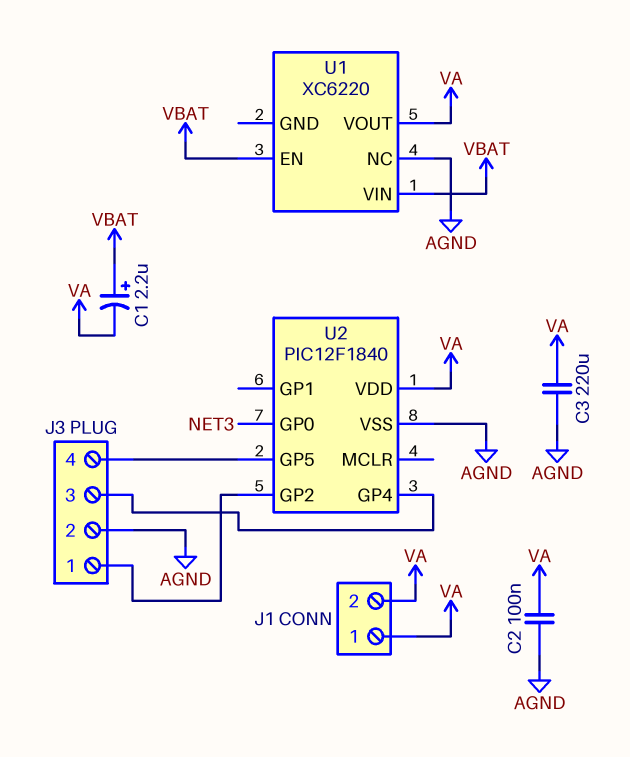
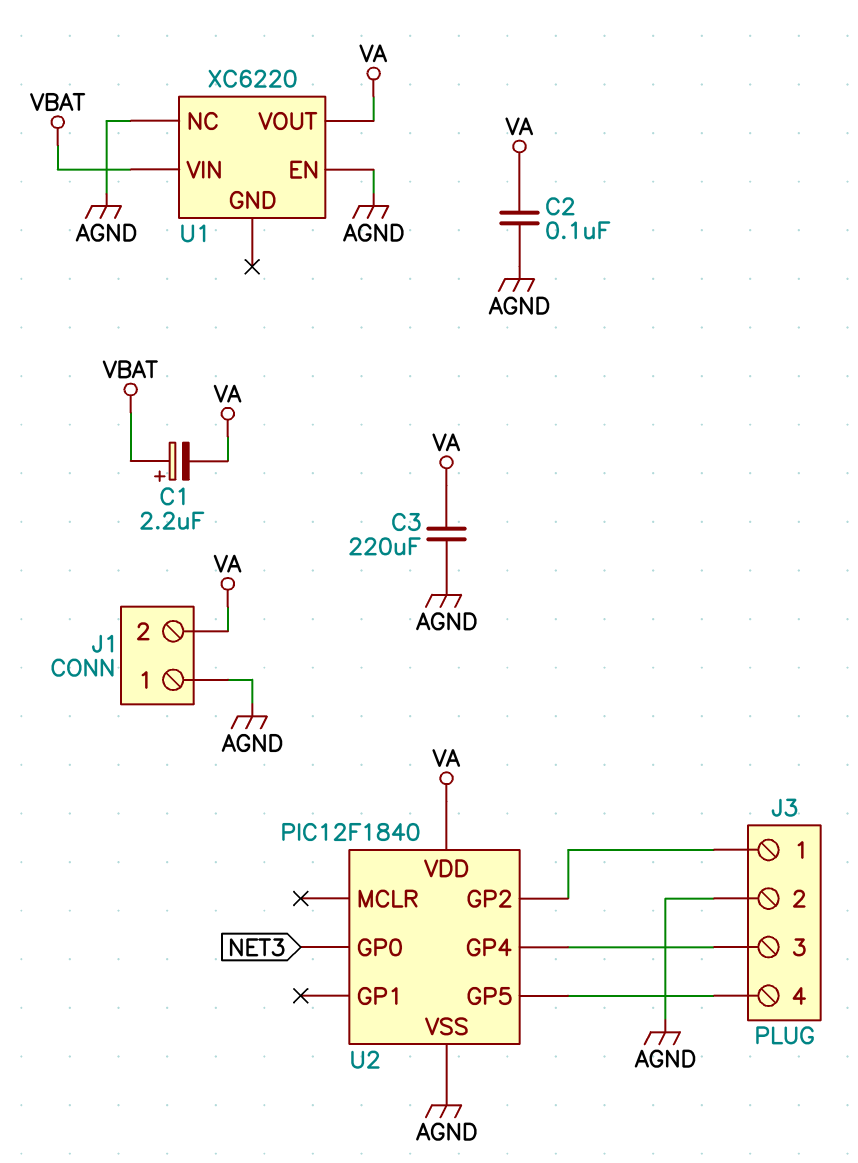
J1 pin 1: VA -> AGND
U1 pin EN: VBAT -> AGND

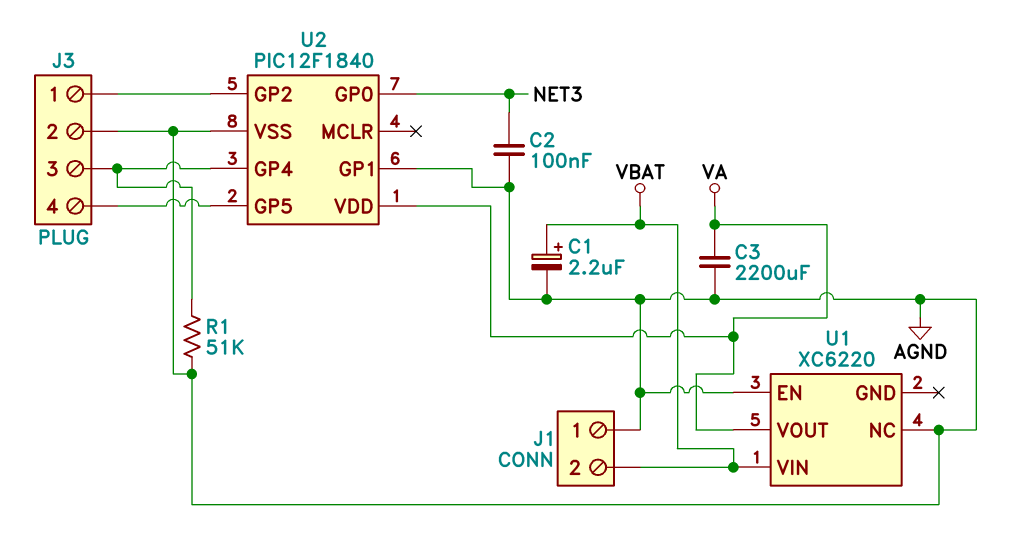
C1: 2.2uF (plus VBAT, minus VA) -> 2.2uF (plus VBAT, minus AGND)
C2: 100nF (AGND, VA) -> 100nF (AGND, NET3)
C3: 220uF (AGND, VA) -> 2200uF (AGND, VA)
J1 pin 2: VA -> VBAT
R1: none -> 51k (AGND, J3/3)
U2 pin GP1: none -> AGND

